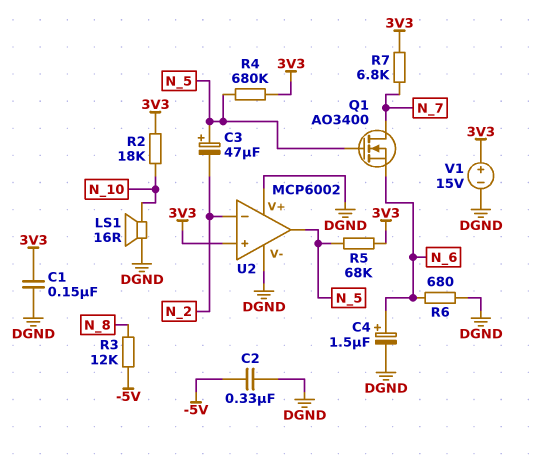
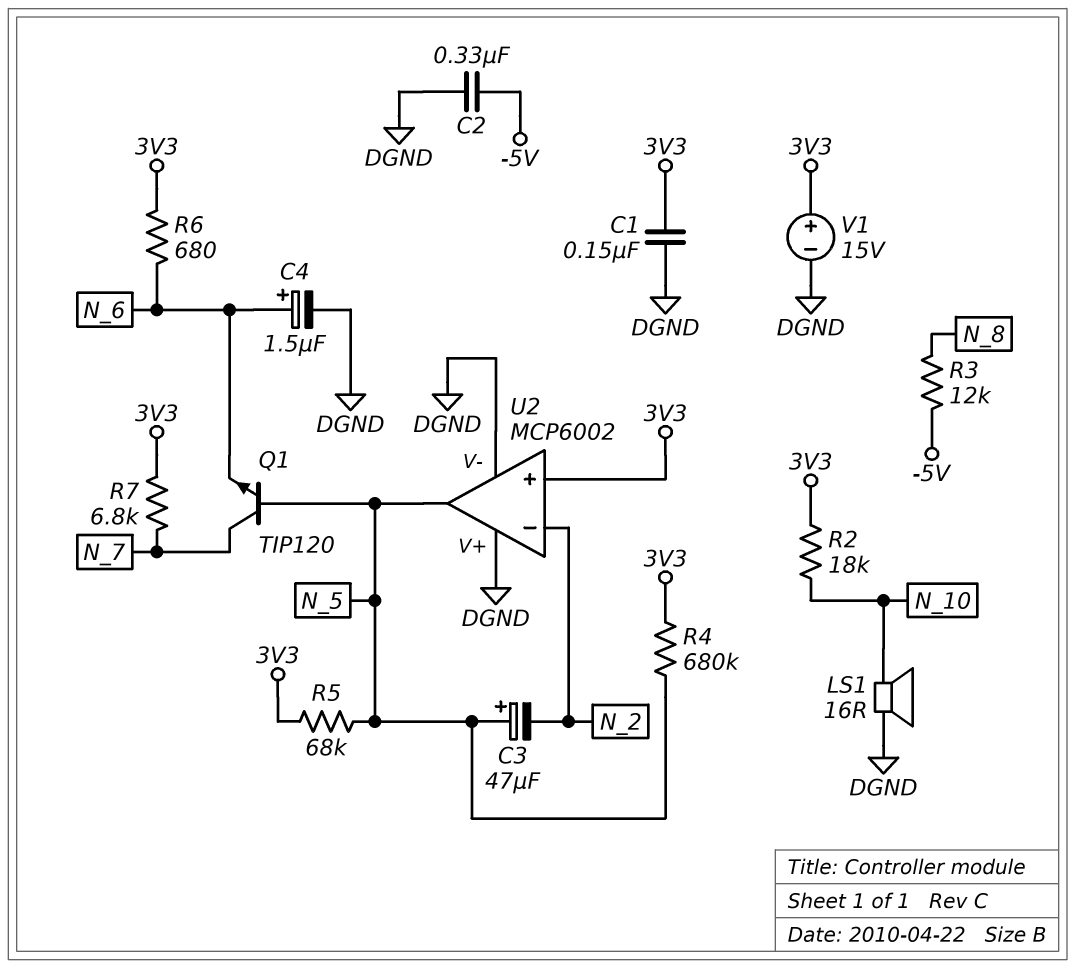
Q1: NMOS AO3400 (G N_5, D N_7, S N_6) -> NPN TIP120 (B N_5, C N_7, E N_6)
R6: 680 (DGND, N_6) -> 680 (3V3, N_6)

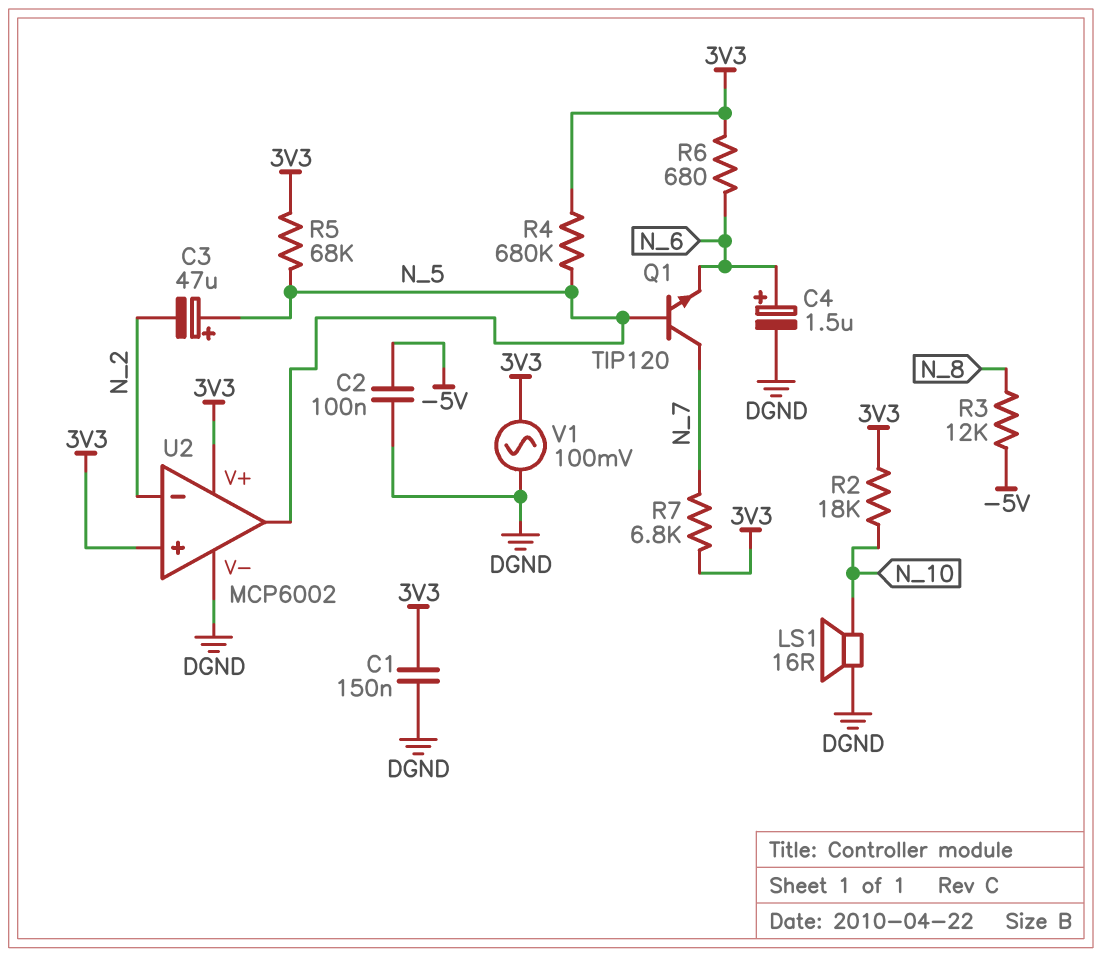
C2: 330nF (-5V, DGND) -> 100nF (-5V, DGND)
U2 pin V+: DGND -> 3V3
V1: 15V (plus 3V3, minus DGND) -> AC 100mV (3V3, DGND)

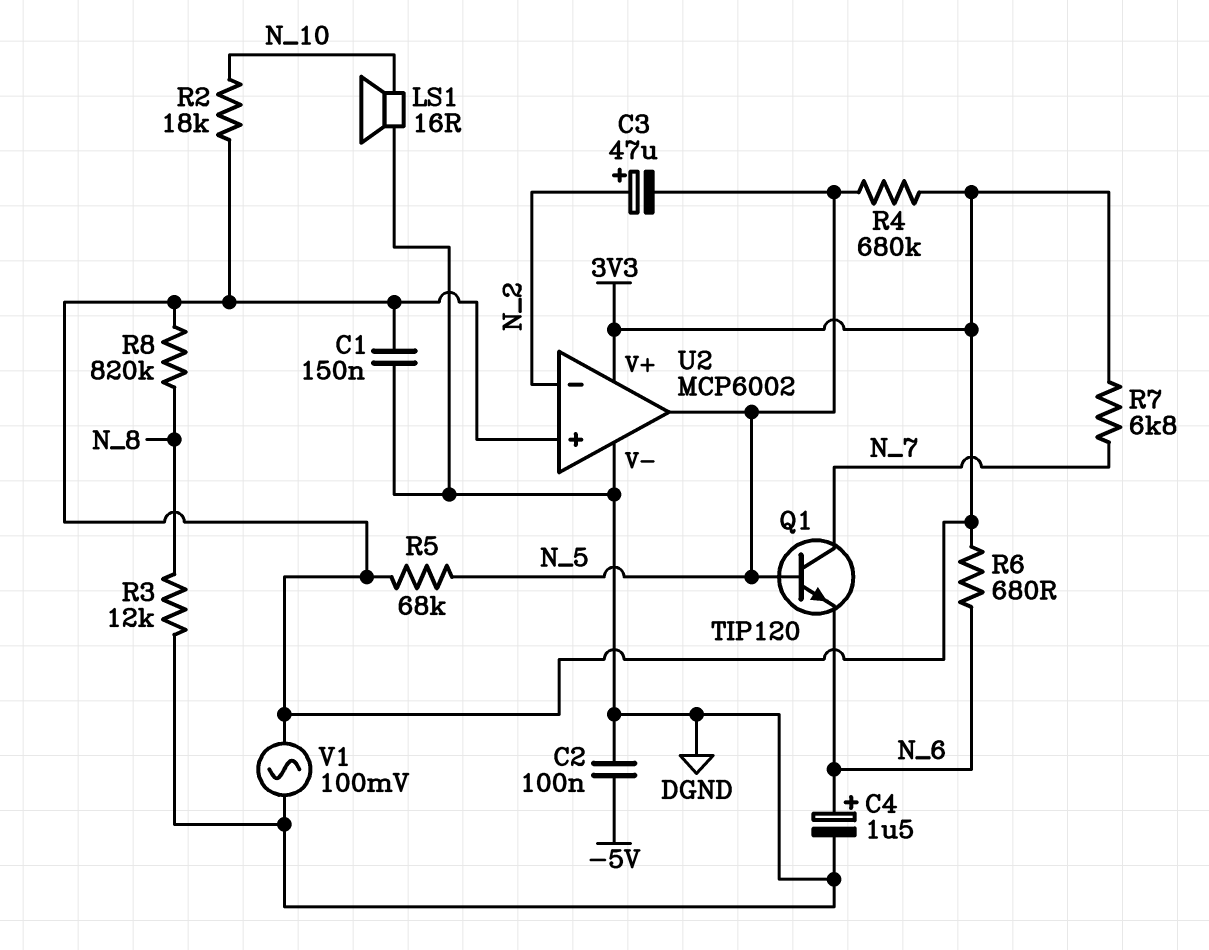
C3: 47uF (plus N_5, minus N_2) -> 47uF (plus N_2, minus N_5)
R3: 12k (-5V, N_8) -> 12k (DGND, N_8)
R8: none -> 820k (3V3, N_8)

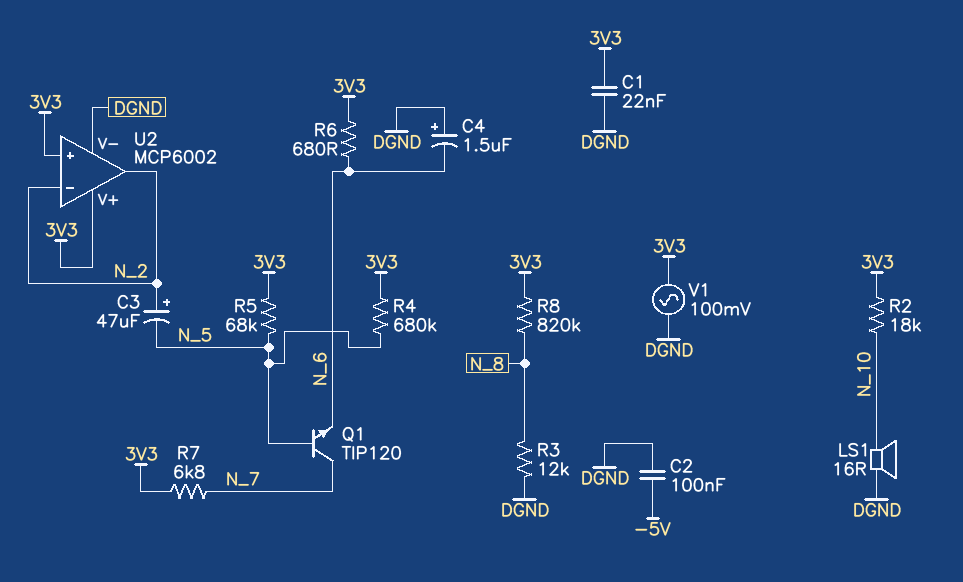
C1: 150nF (3V3, DGND) -> 22nF (3V3, DGND)
C4: 1.5uF (plus N_6, minus DGND) -> 1.5uF (plus DGND, minus N_6)
U2 pin out: N_5 -> N_2

